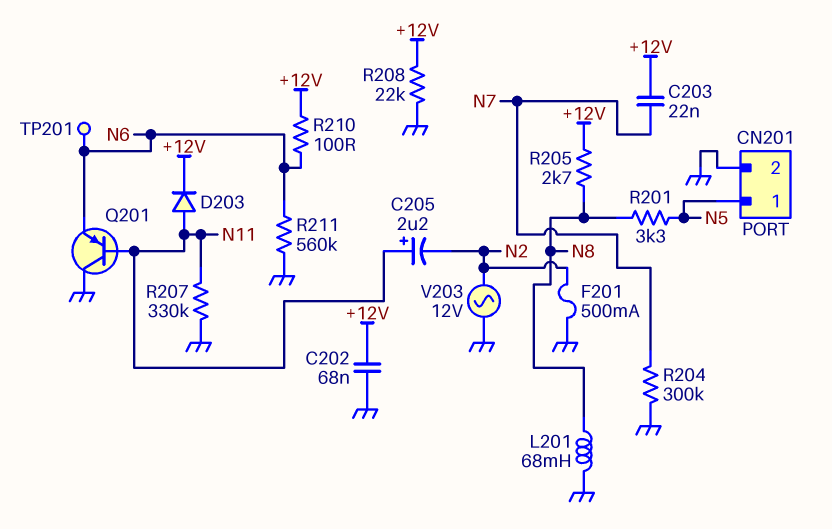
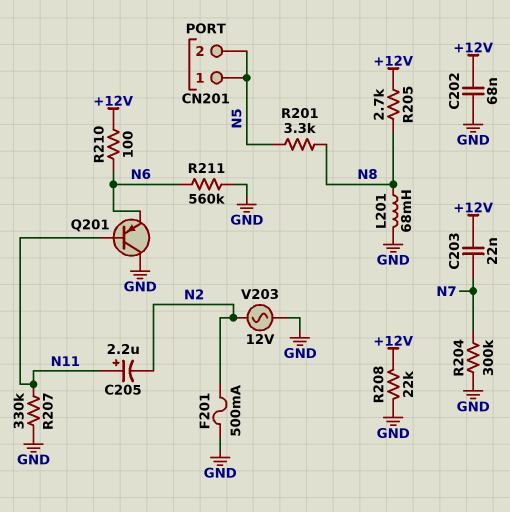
CN201 pin 2: GND -> N5
D203: diode (A N11, K +12V) -> none
TP201: test point (N6) -> none

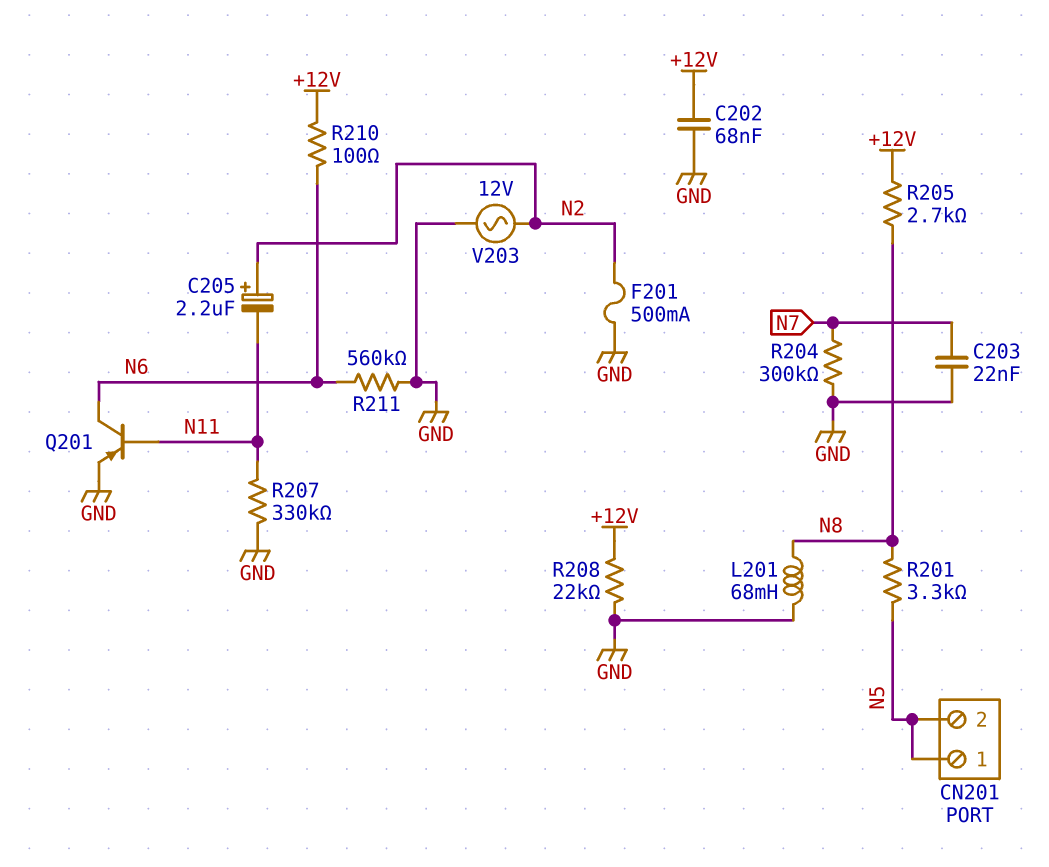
C203: 22nF (+12V, N7) -> 22nF (GND, N7)
C205: 2.2uF (plus N11, minus N2) -> 2.2uF (plus N2, minus N11)
Q201: PNP (B N11, C GND, E N6) -> PNP (B N11, C N6, E GND)

